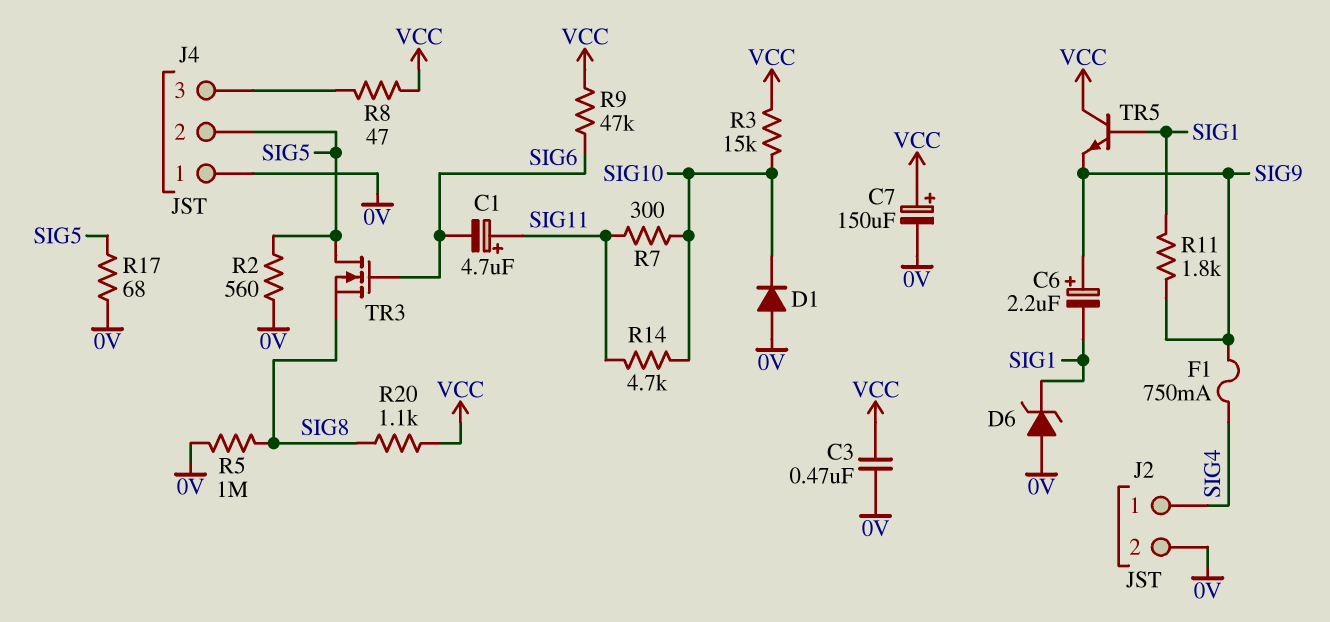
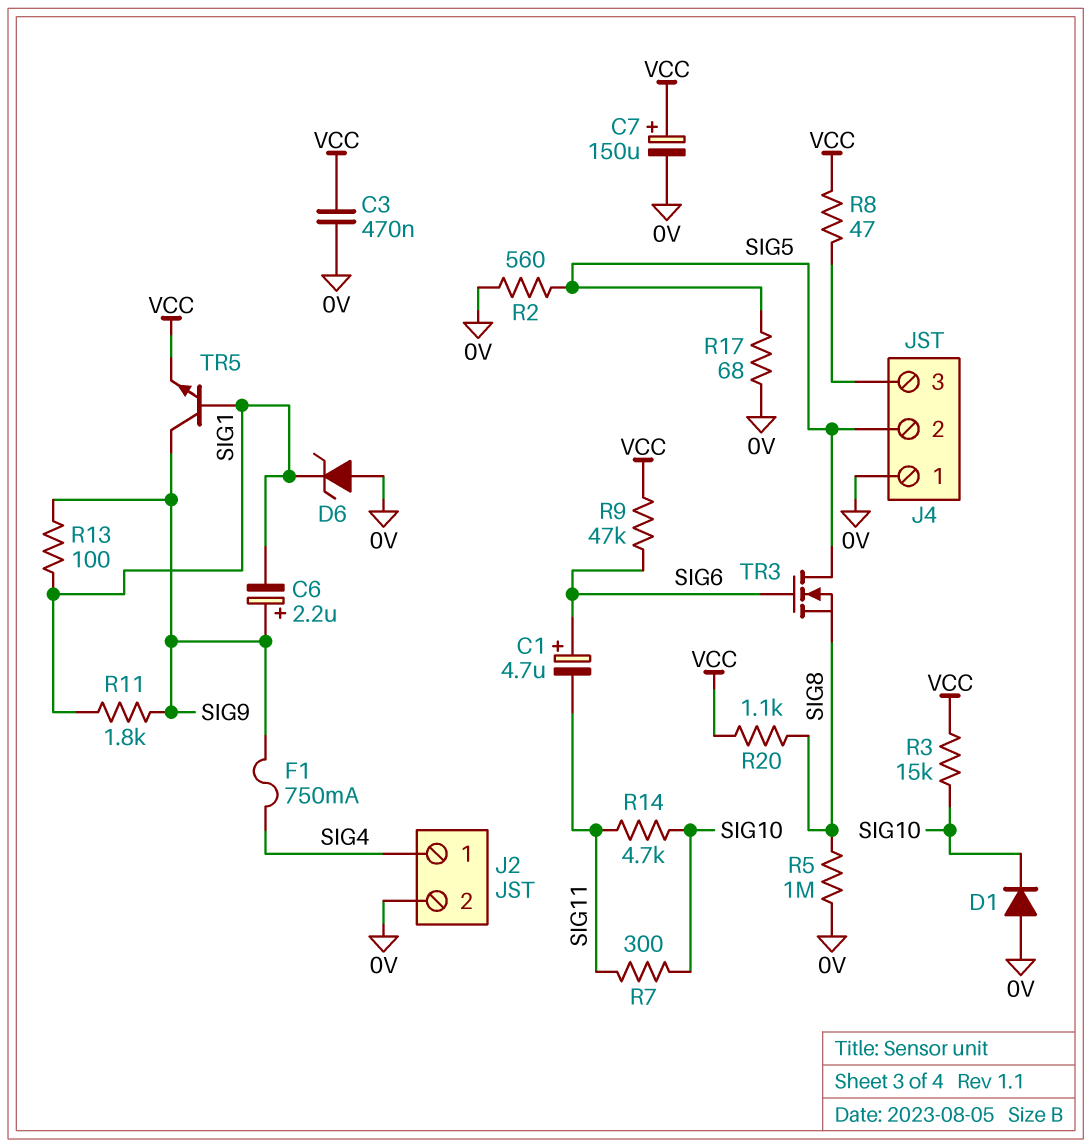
C1: 4.7uF (plus SIG11, minus SIG6) -> 4.7uF (plus SIG6, minus SIG11)
R13: none -> 100 (SIG1, SIG9)
TR5: NPN (B SIG1, C VCC, E SIG9) -> NPN (B SIG1, C SIG9, E VCC)

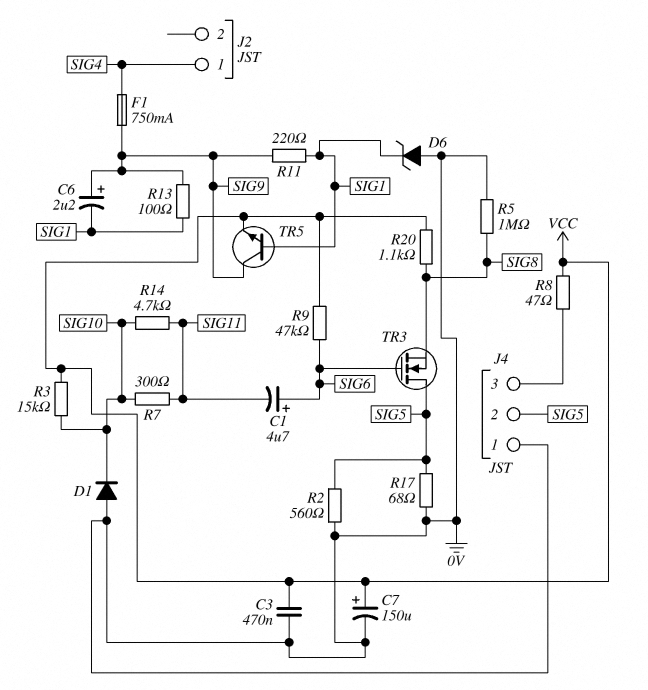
J2 pin 2: 0V -> none
R11: 1.8k (SIG1, SIG9) -> 220 (SIG1, SIG9)

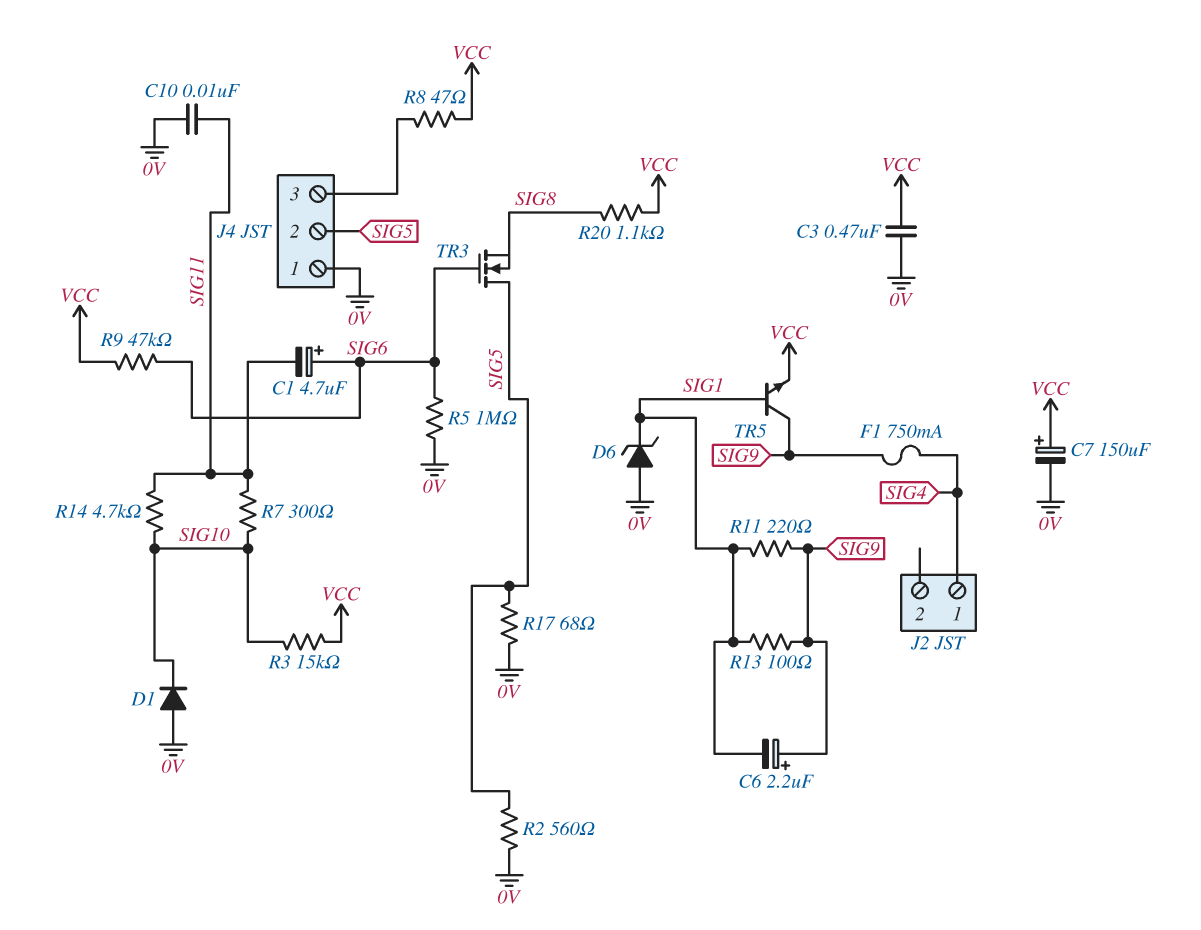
C10: none -> 10nF (0V, SIG11)
R5: 1M (0V, SIG8) -> 1M (0V, SIG6)

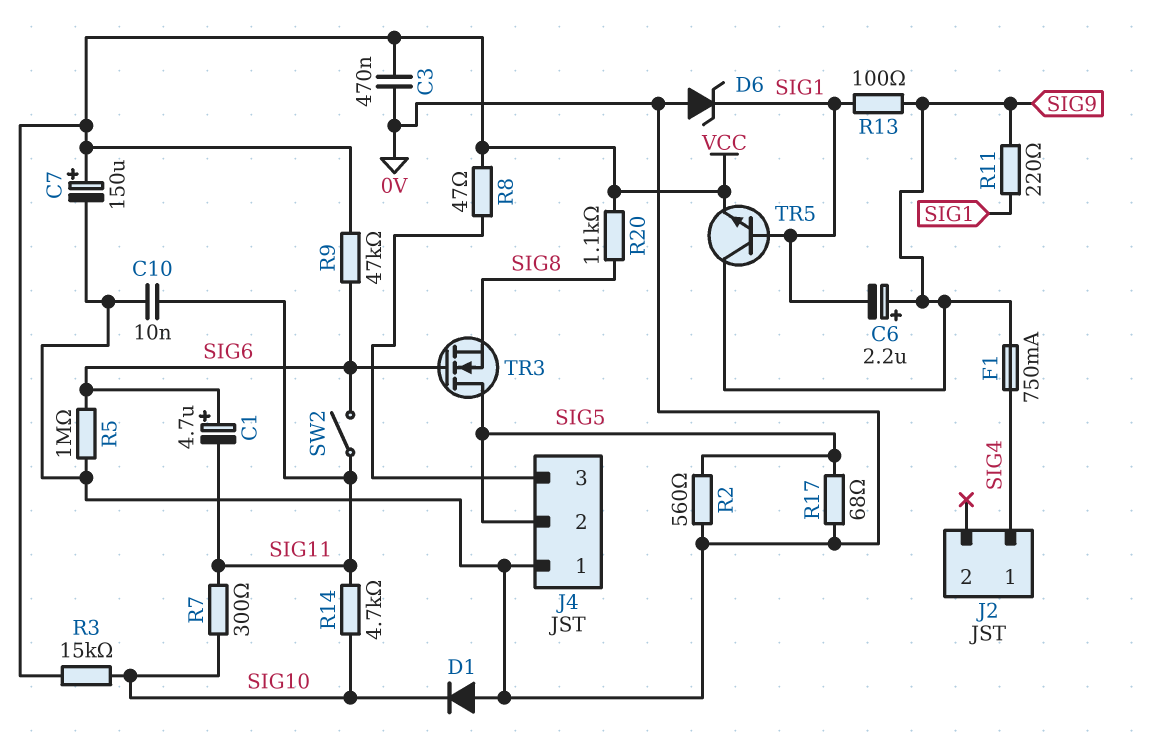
SW2: none -> switch (SIG6, SIG11)

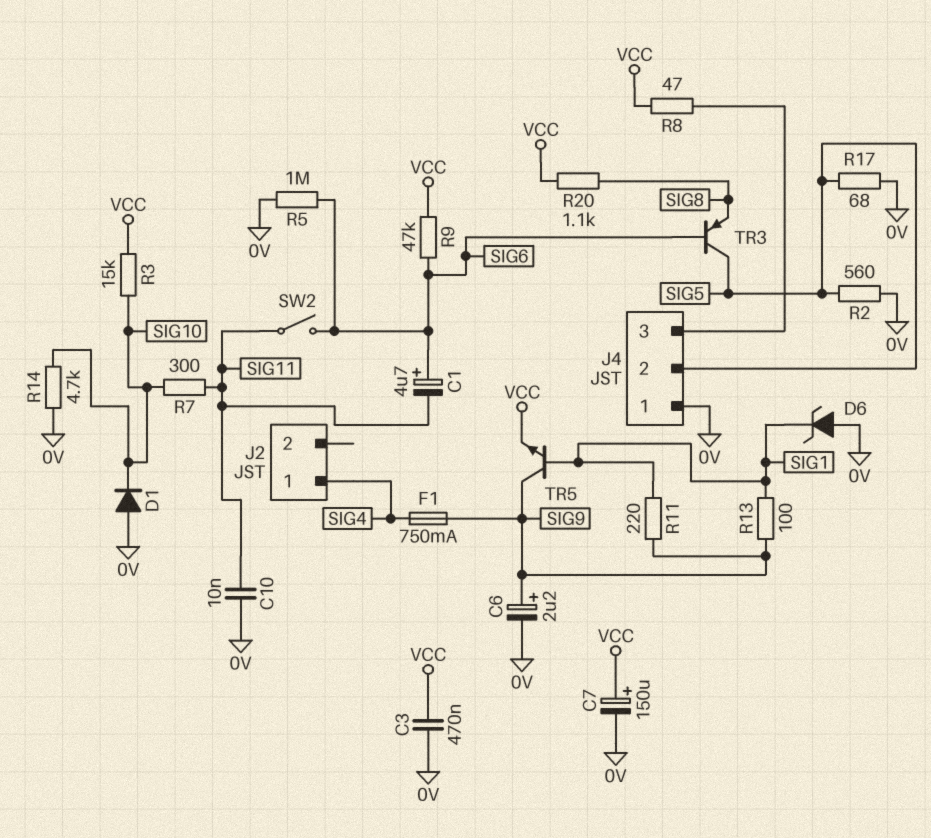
C6: 2.2uF (plus SIG9, minus SIG1) -> 2.2uF (plus SIG9, minus 0V)
R14: 4.7k (SIG10, SIG11) -> 4.7k (0V, SIG10)
TR3: NMOS (G SIG6, D SIG5, S SIG8) -> PNP (B SIG6, C SIG5, E SIG8)

